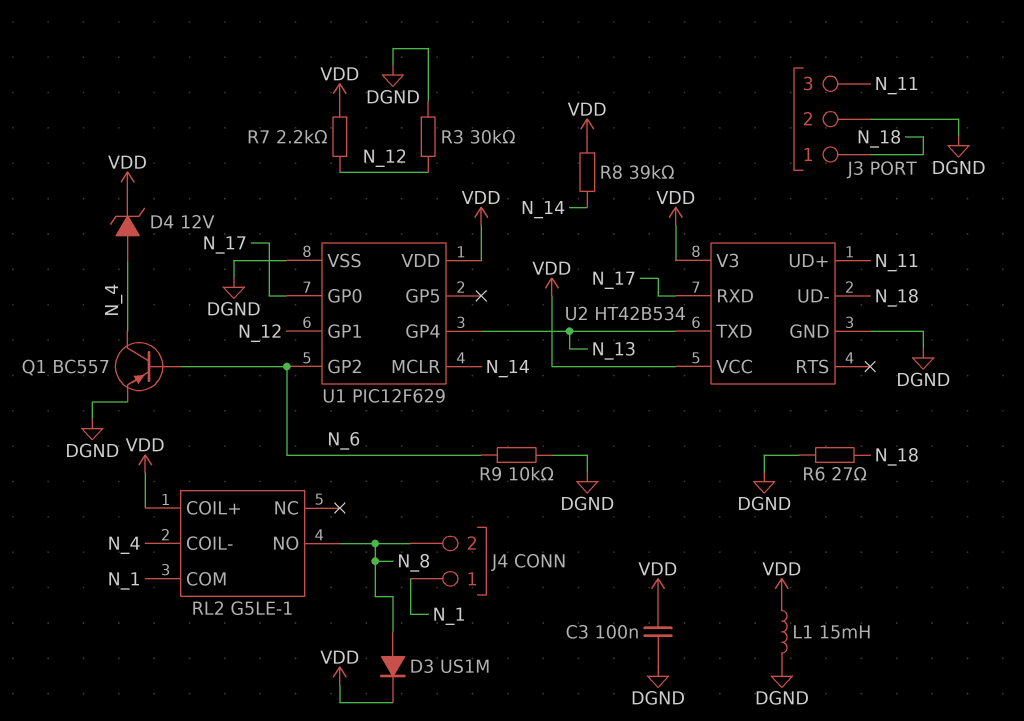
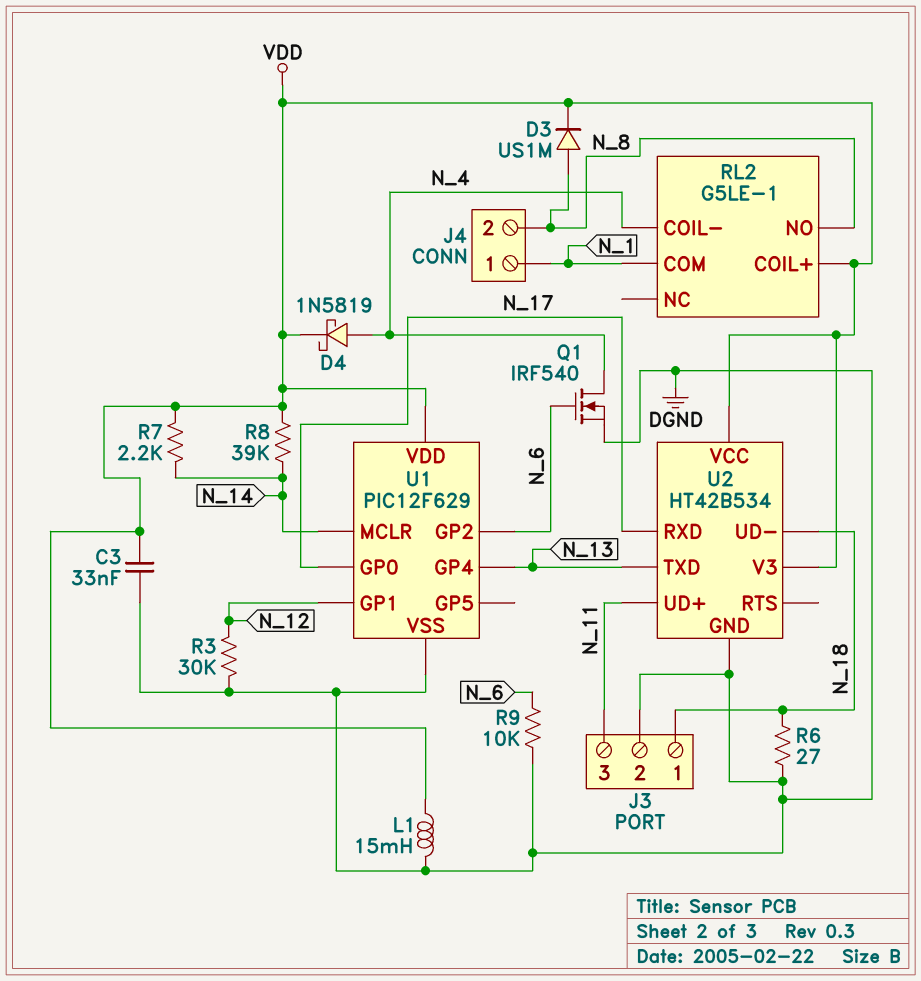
C3: 100nF (DGND, VDD) -> 33nF (DGND, VDD)
D4: zener 12V (A N_4, K VDD) -> schottky 1N5819 (A N_4, K VDD)
Q1: PNP BC557 (B N_6, C N_4, E DGND) -> NMOS IRF540 (G N_6, D N_4, S DGND)
R7: 2.2k (N_12, VDD) -> 2.2k (N_14, VDD)

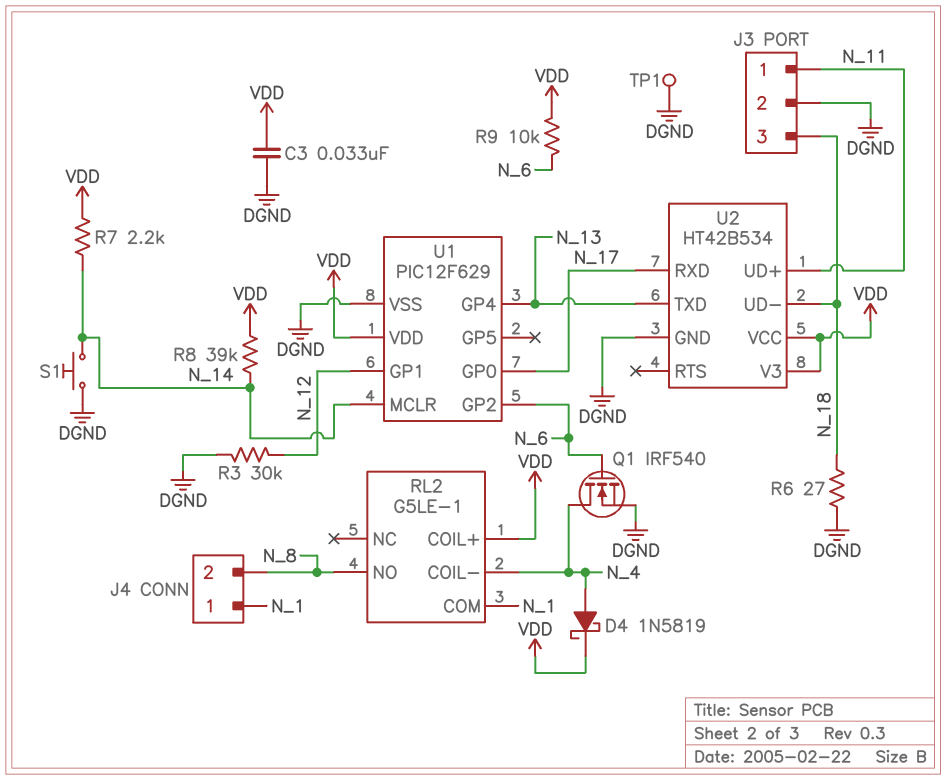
D3: diode US1M (A N_8, K VDD) -> none
J3 pin 1: N_18 -> N_11
J3 pin 3: N_11 -> N_18
L1: 15mH (DGND, VDD) -> none
R9: 10k (DGND, N_6) -> 10k (N_6, VDD)
S1: none -> button (DGND, N_14)
TP1: none -> test point (DGND)

